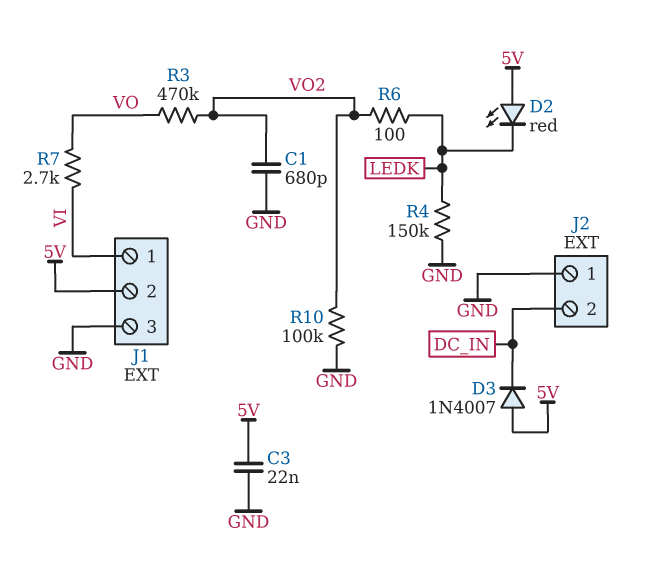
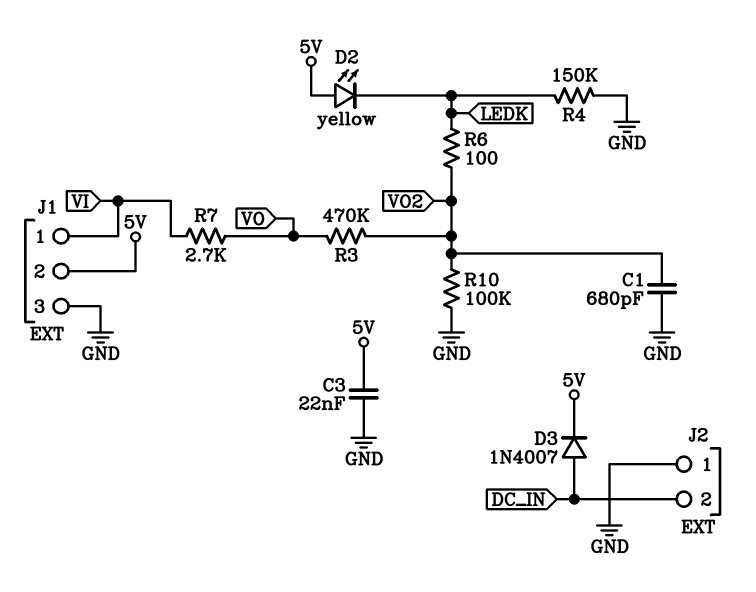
D2: LED red (A 5V, K LEDK) -> LED yellow (A 5V, K LEDK)
D3: diode 1N4007 (A 5V, K DC_IN) -> diode 1N4007 (A DC_IN, K 5V)

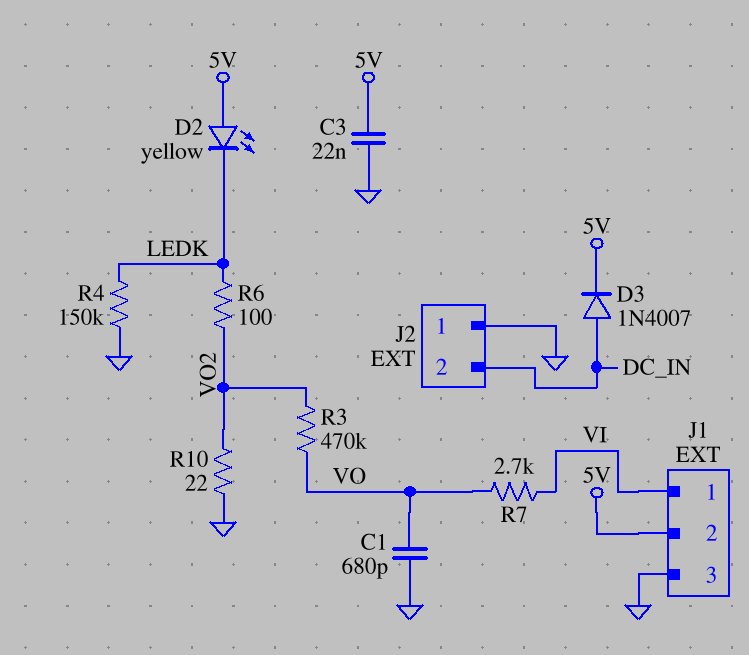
C1: 680pF (GND, VO2) -> 680pF (GND, VO)
R10: 100k (GND, VO2) -> 22 (GND, VO2)

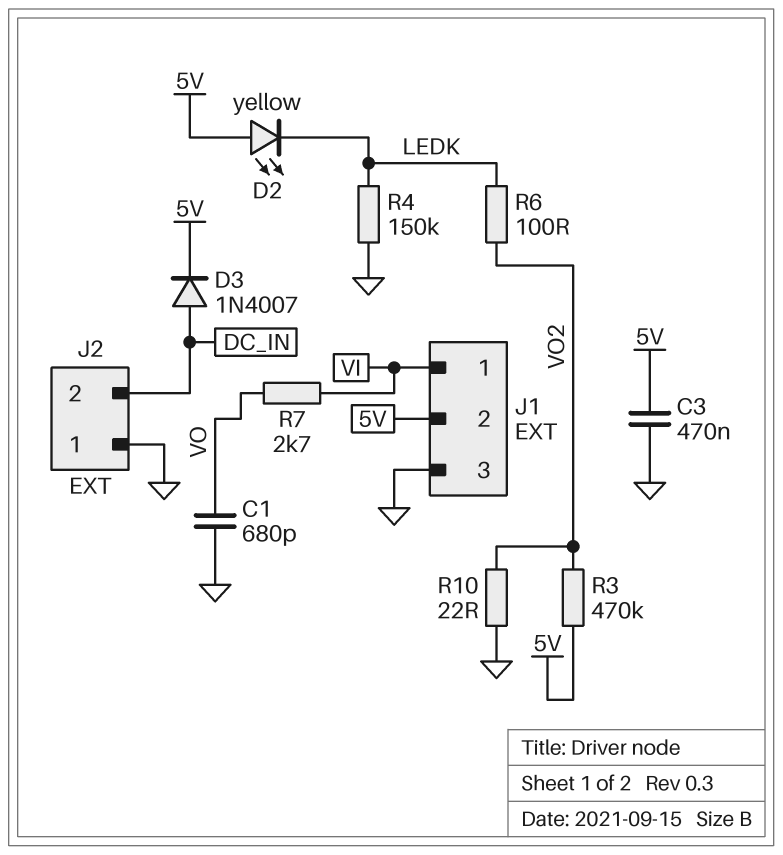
C3: 22nF (5V, GND) -> 470nF (5V, GND)
R3: 470k (VO, VO2) -> 470k (5V, VO2)

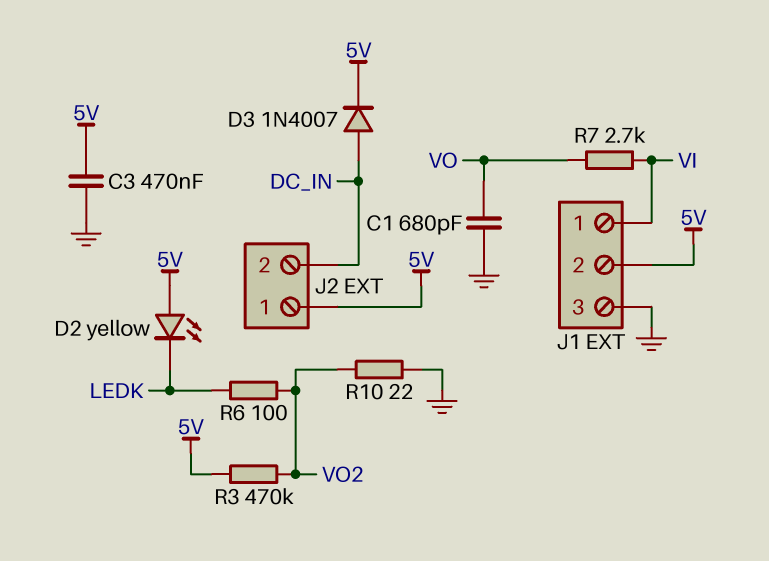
J2 pin 1: GND -> 5V
R4: 150k (GND, LEDK) -> none

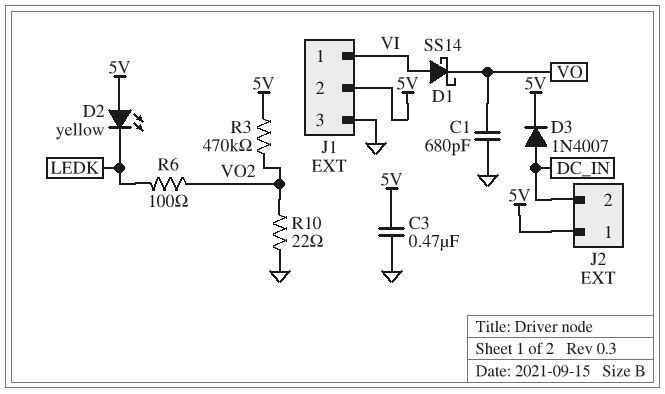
D1: none -> schottky SS14 (A VI, K VO)
R7: 2.7k (VI, VO) -> none

